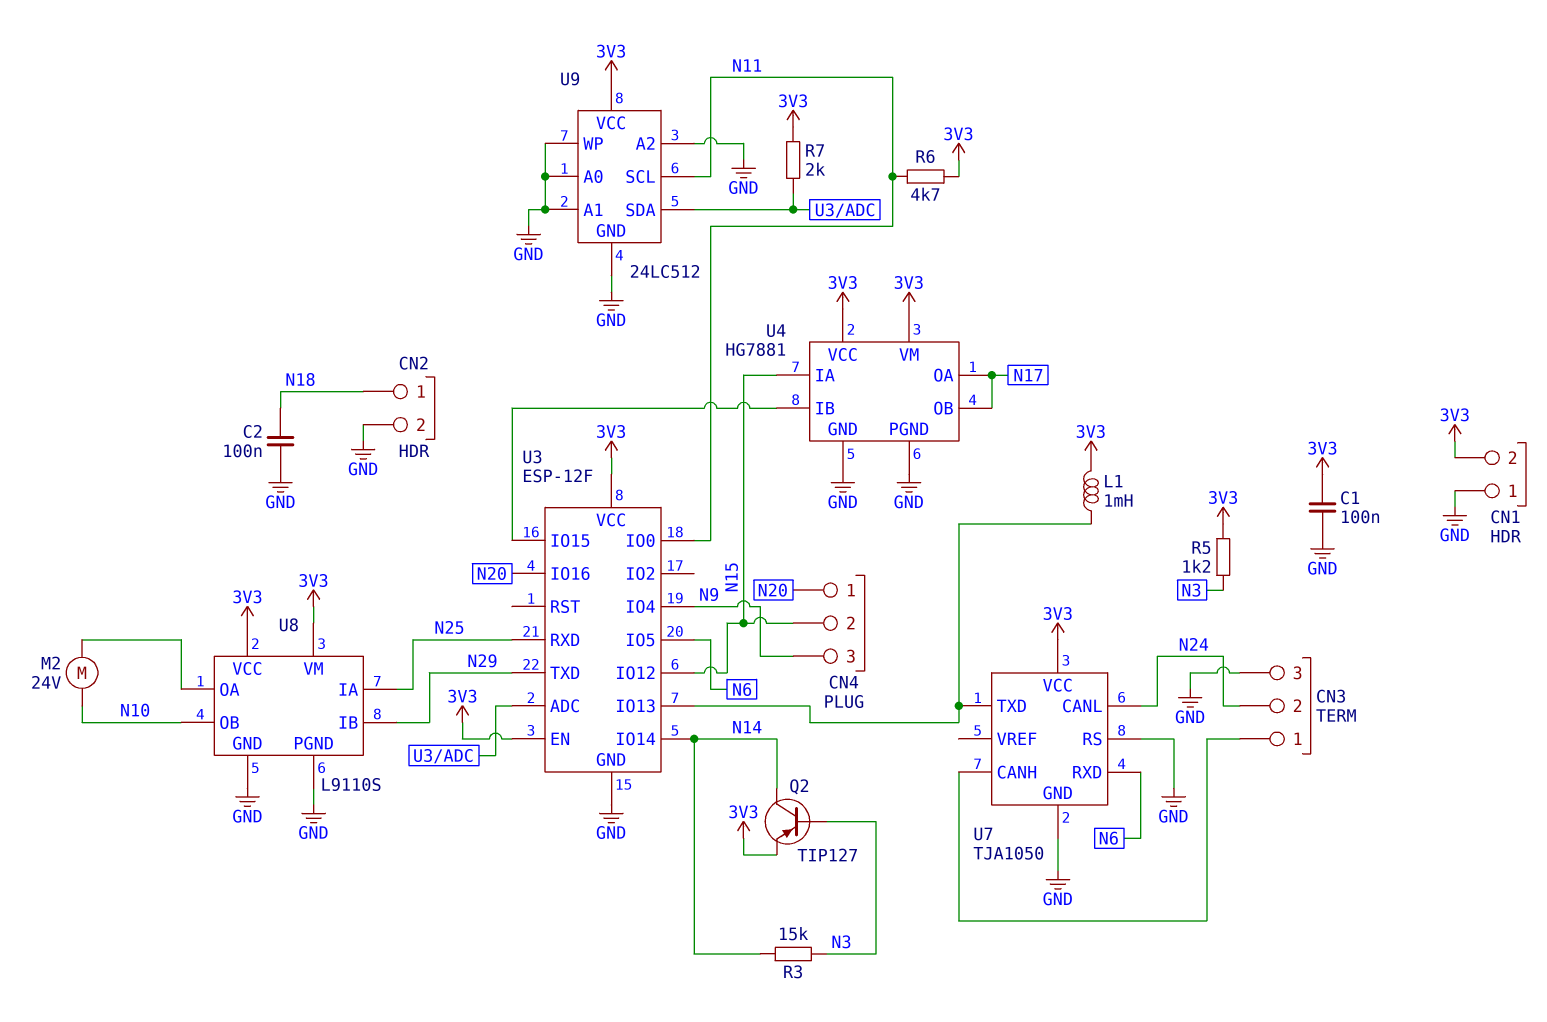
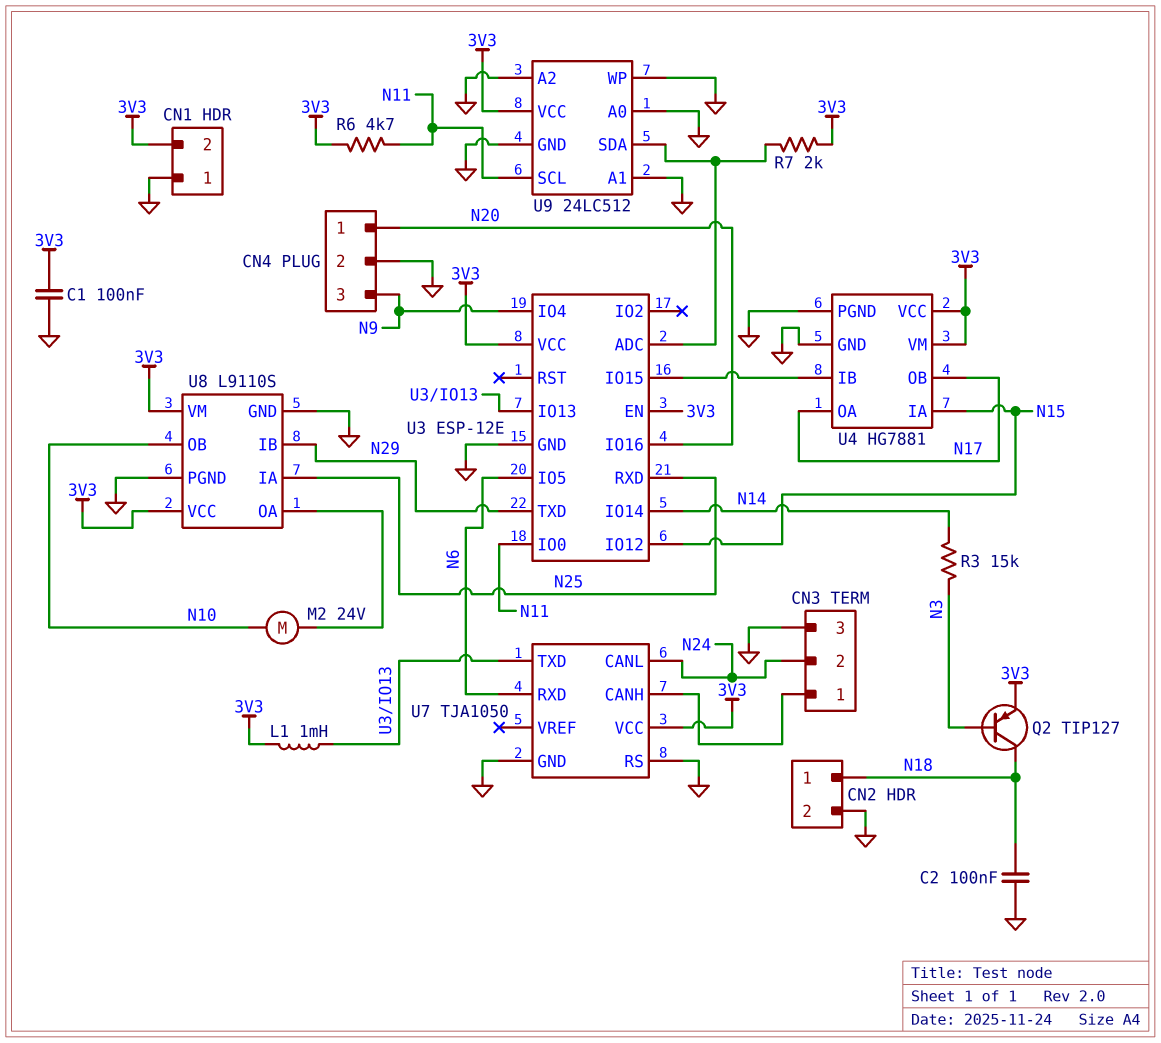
CN4 pin 2: N15 -> GND
Q2: PNP TIP127 (B N3, C N14, E 3V3) -> PNP TIP127 (B N3, C N18, E 3V3)
R5: 1.2k (3V3, N3) -> none
U3: ESP-12F -> ESP-12E

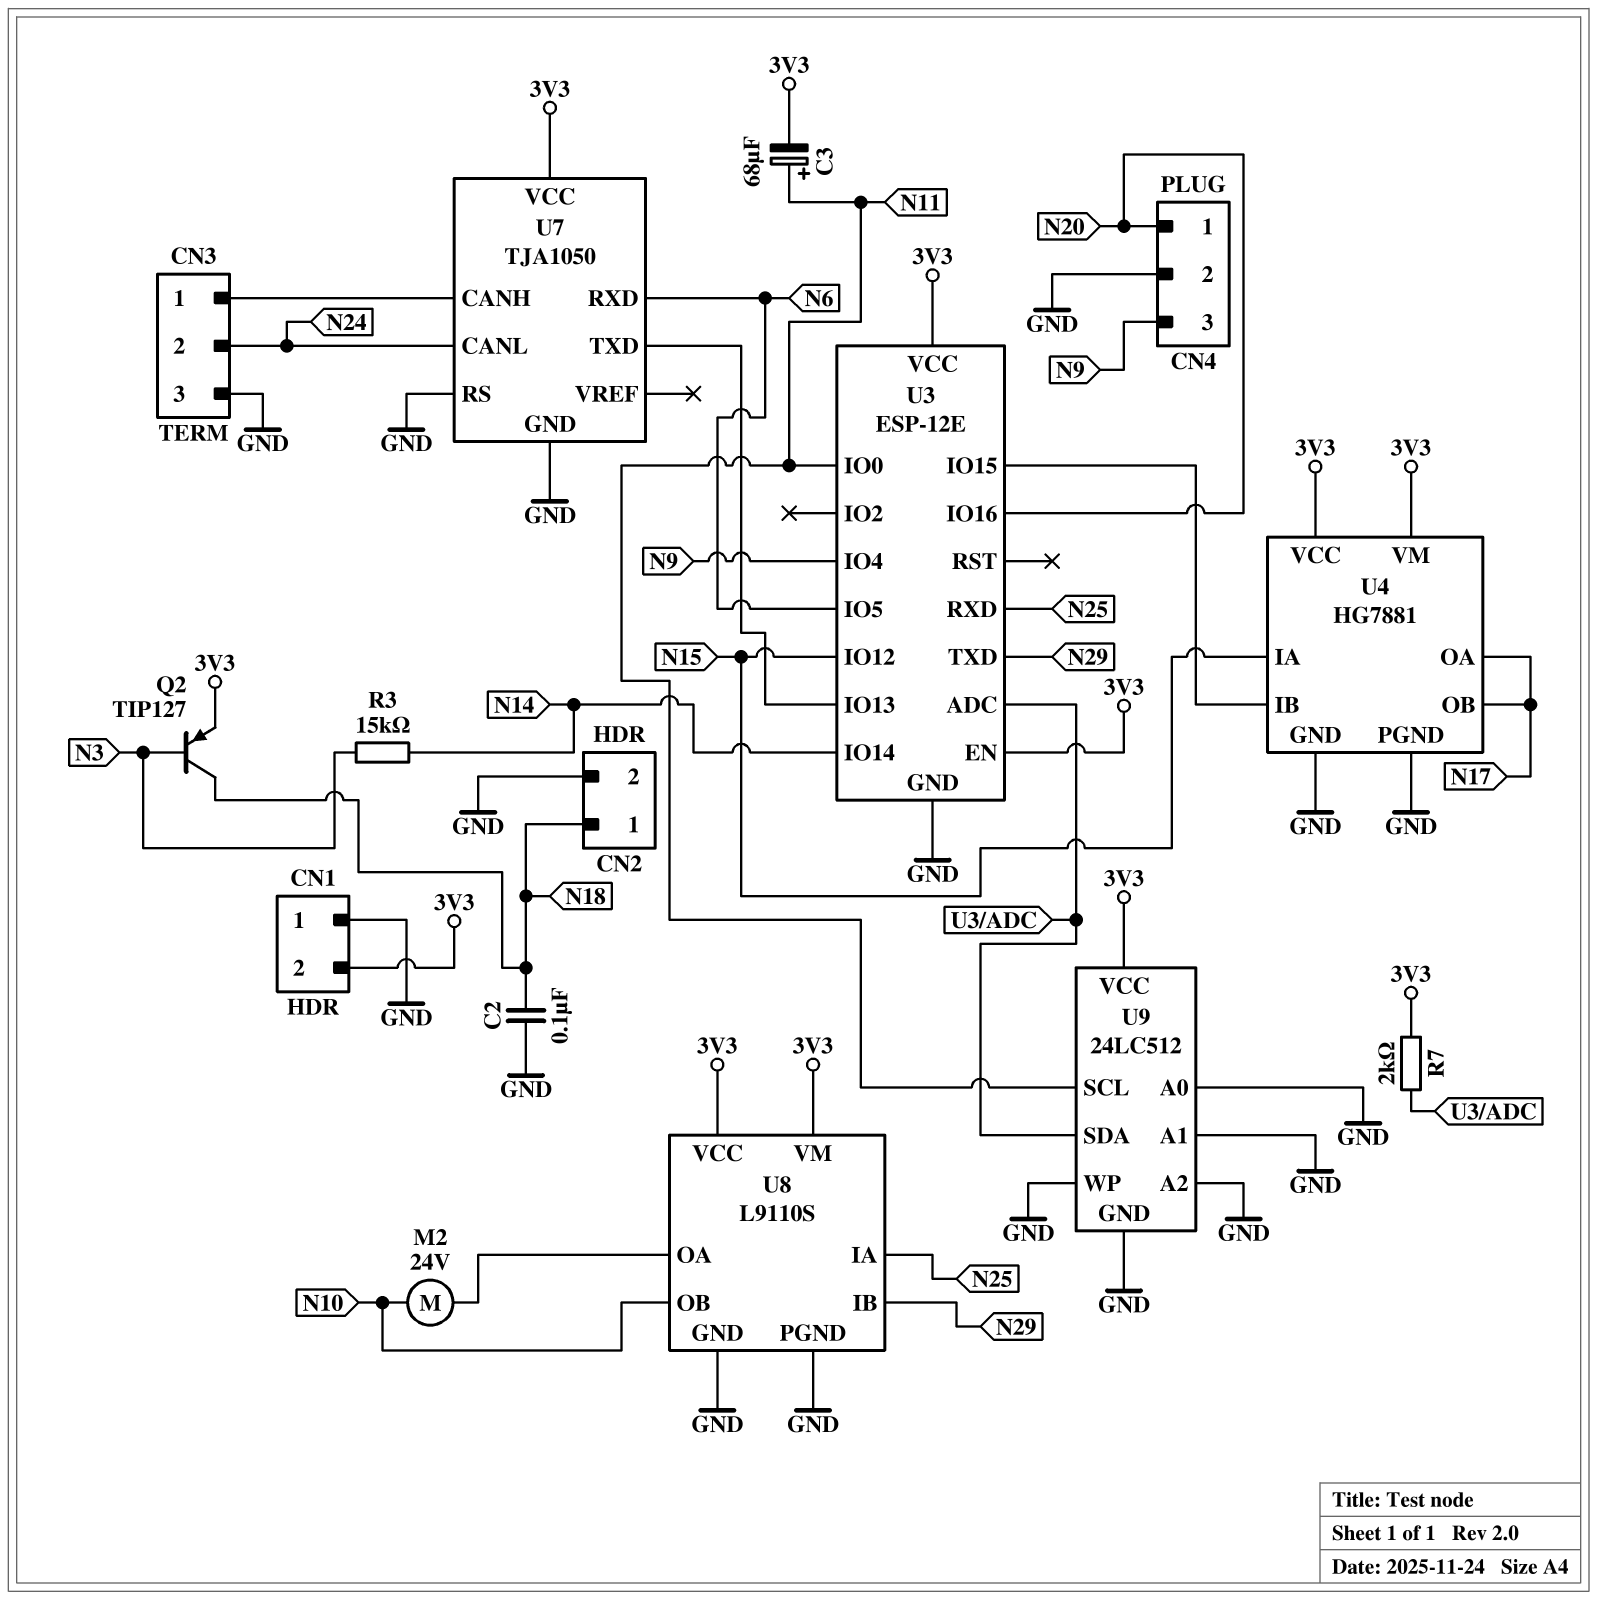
C1: 100nF (3V3, GND) -> none
C3: none -> 68uF (plus N11, minus 3V3)
L1: 1mH (3V3, U3/IO13) -> none
R6: 4.7k (3V3, N11) -> none

